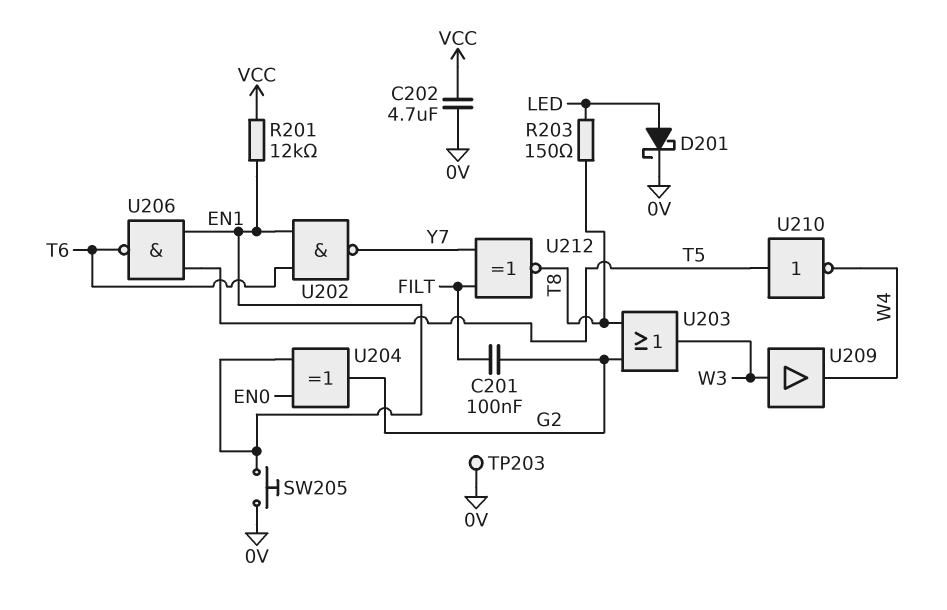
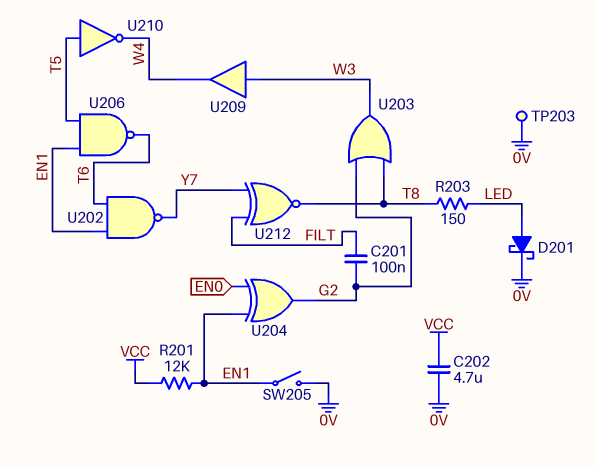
SW205: button (0V, EN1) -> switch (0V, EN1)

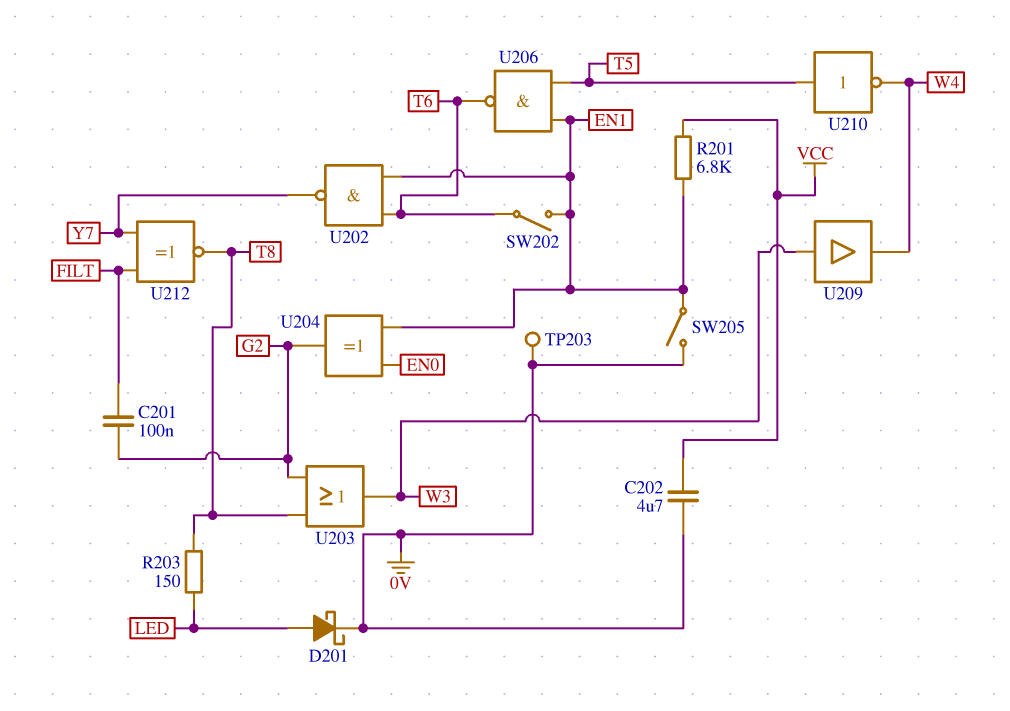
R201: 12k (EN1, VCC) -> 6.8k (EN1, VCC)
SW202: none -> switch (EN1, T6)

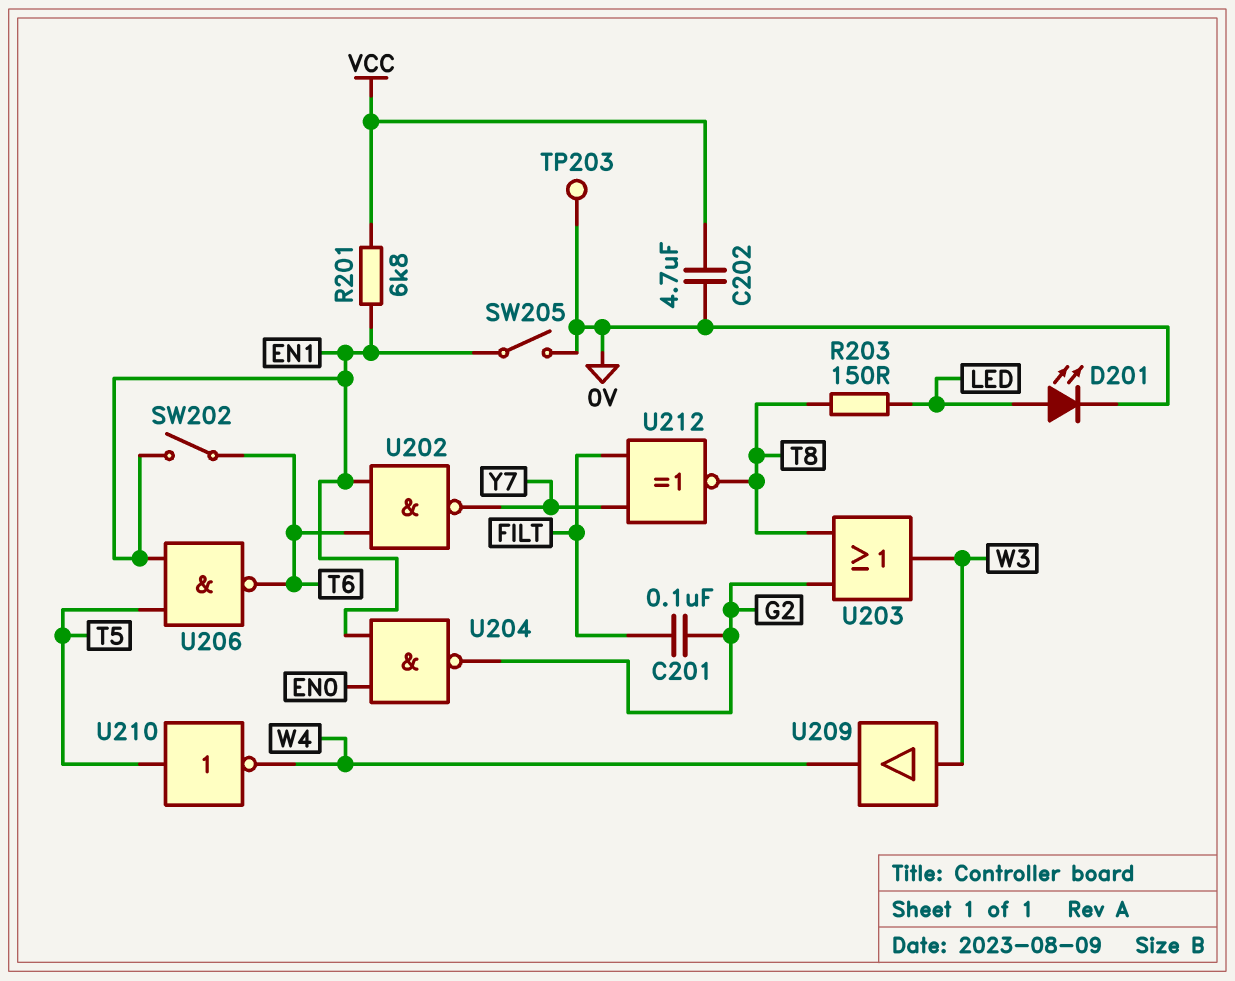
D201: schottky (A LED, K 0V) -> LED (A LED, K 0V)
U204: XOR (in EN0, in EN1, out G2) -> NAND (in EN0, in EN1, out G2)

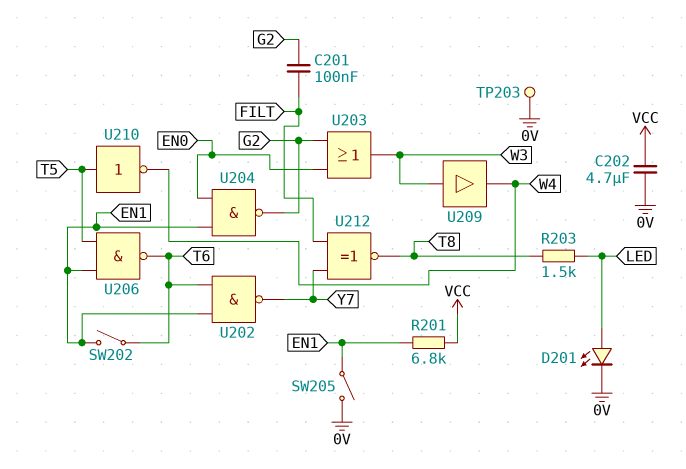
R203: 150 (LED, T8) -> 1.5k (LED, T8)
U203: OR (in G2, in T8, out W3) -> OR (in EN0, in G2, out W3)

